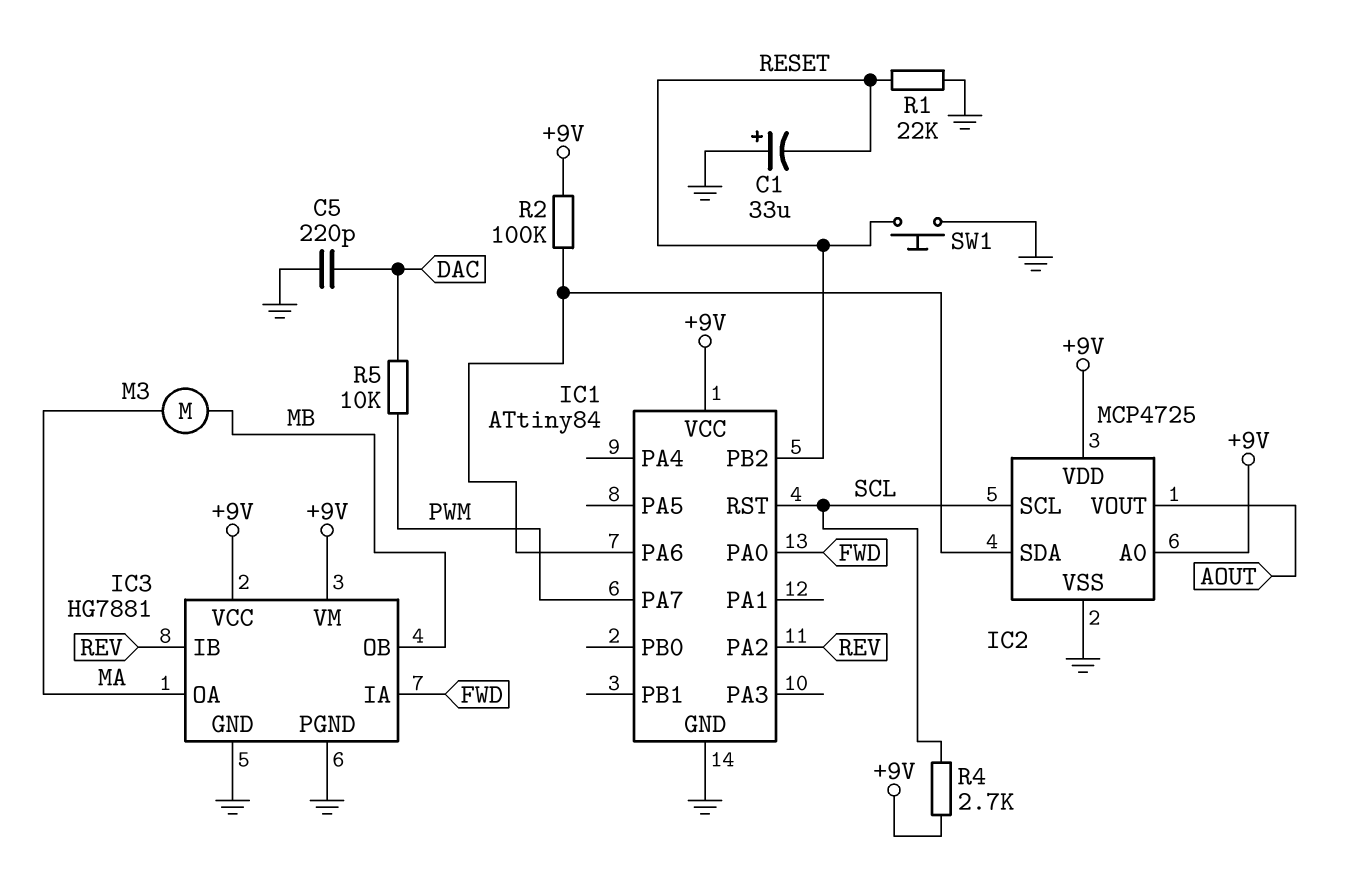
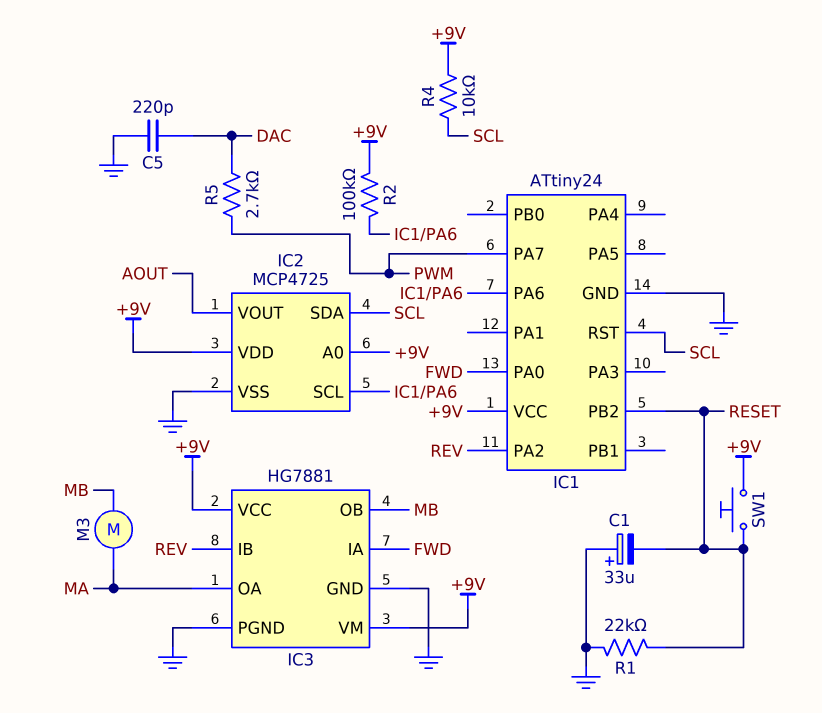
IC1: ATtiny84 -> ATtiny24
IC2 pin SCL: SCL -> IC1/PA6
IC2 pin SDA: IC1/PA6 -> SCL
R4: 2.7k (+9V, SCL) -> 10k (+9V, SCL)
R5: 10k (DAC, PWM) -> 2.7k (DAC, PWM)
SW1: button (GND, RESET) -> button (+9V, RESET)

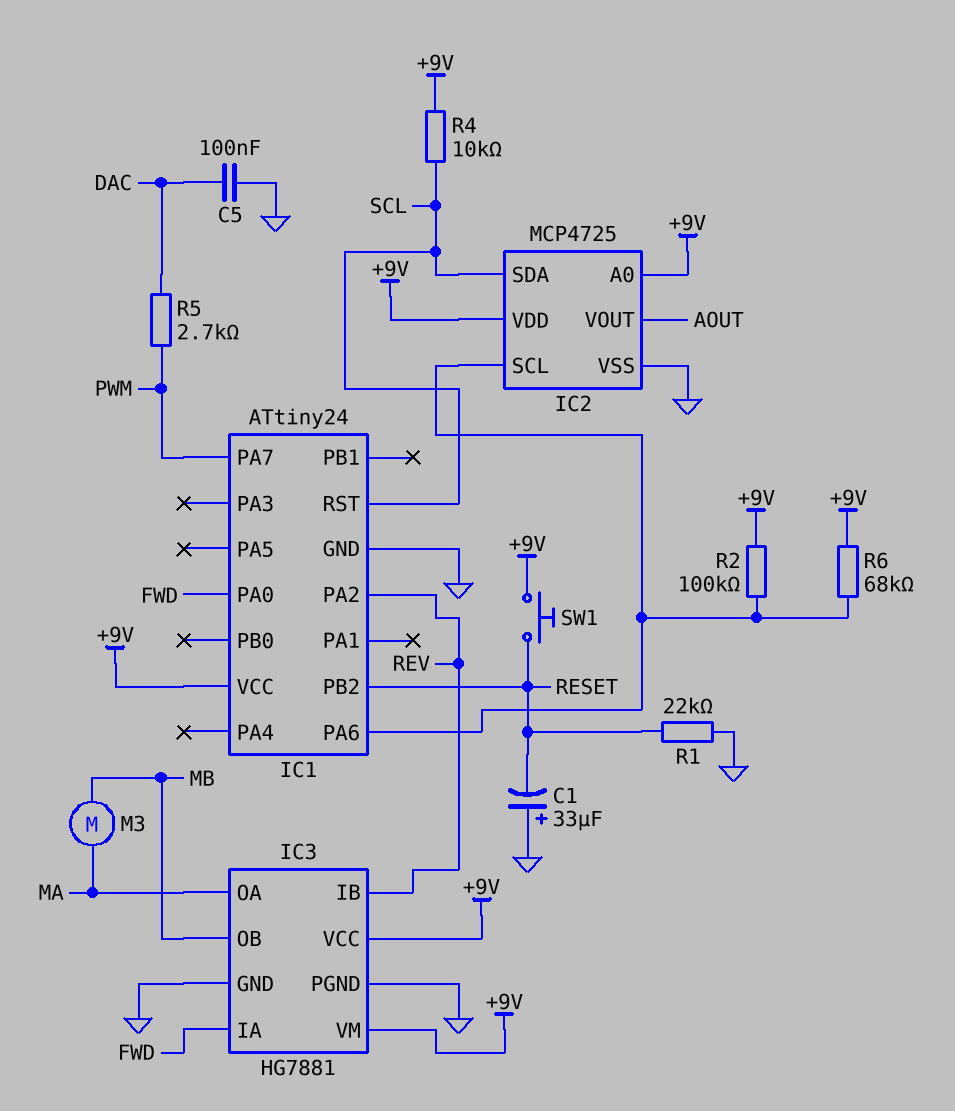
C5: 220pF (DAC, GND) -> 100nF (DAC, GND)
R6: none -> 68k (+9V, IC1/PA6)

